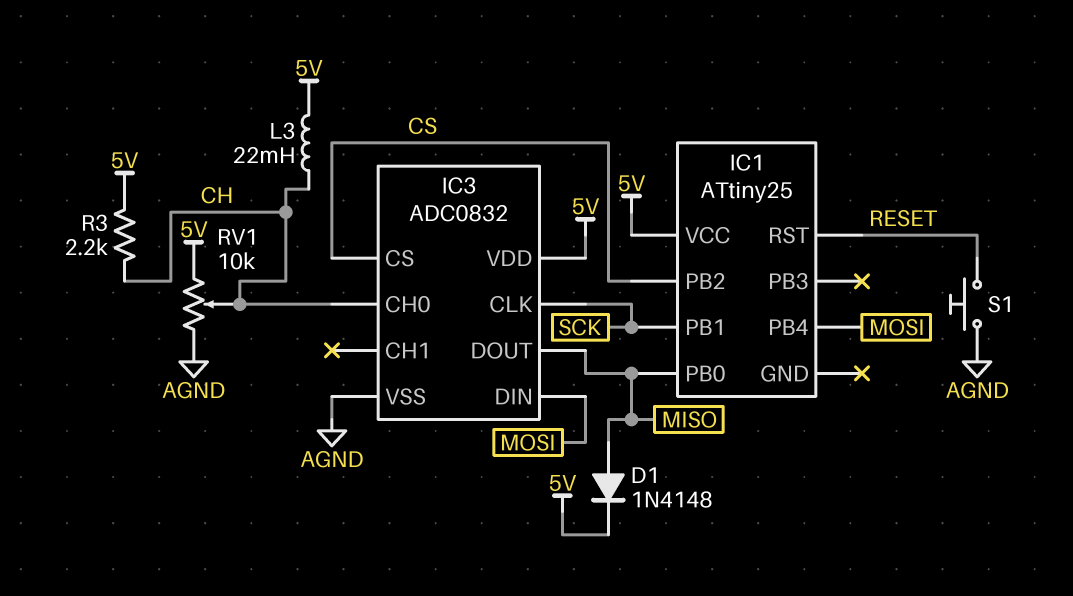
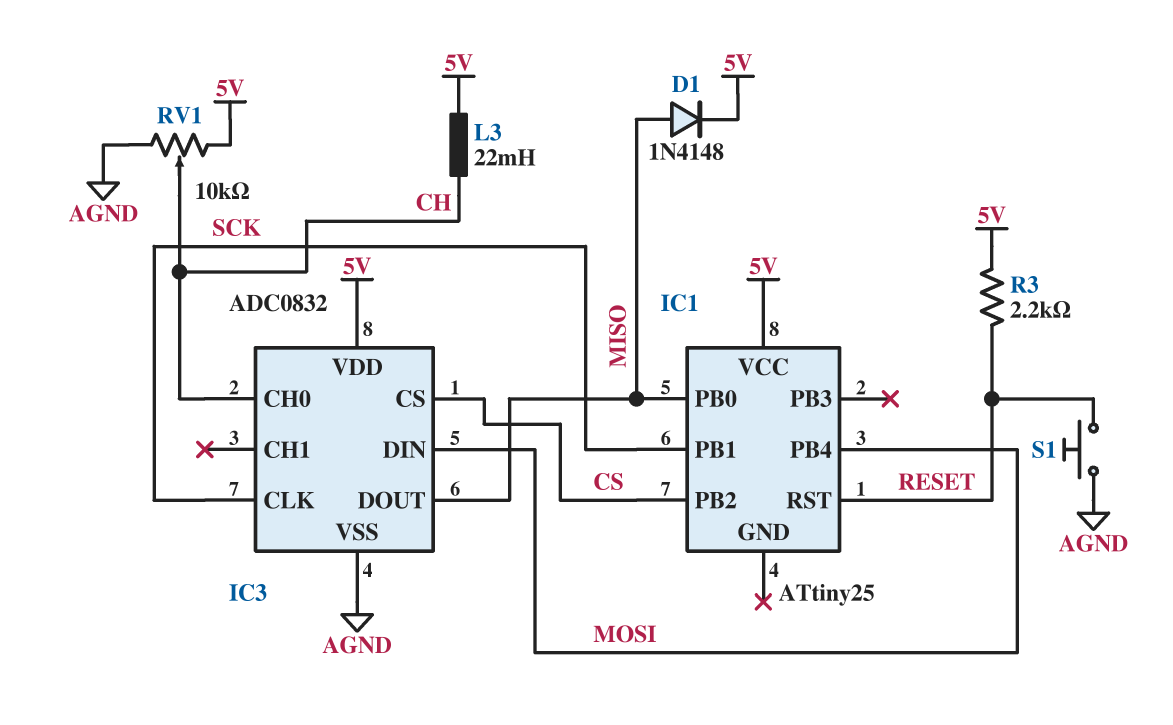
R3: 2.2k (5V, CH) -> 2.2k (5V, RESET)

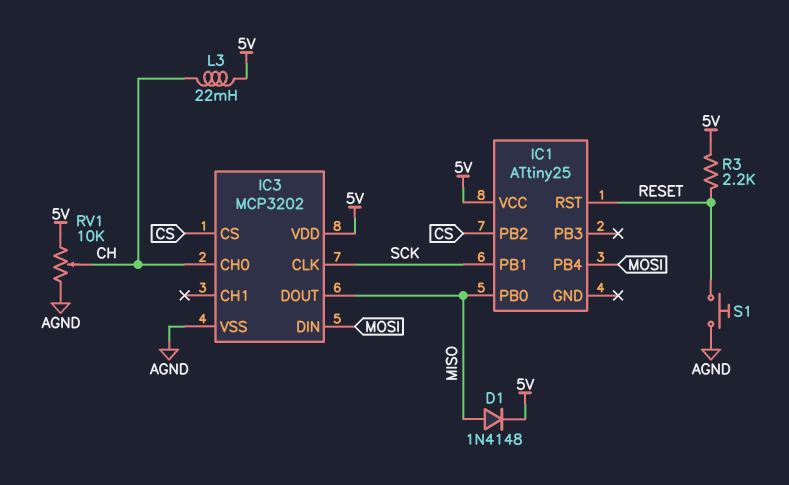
IC3: ADC0832 -> MCP3202

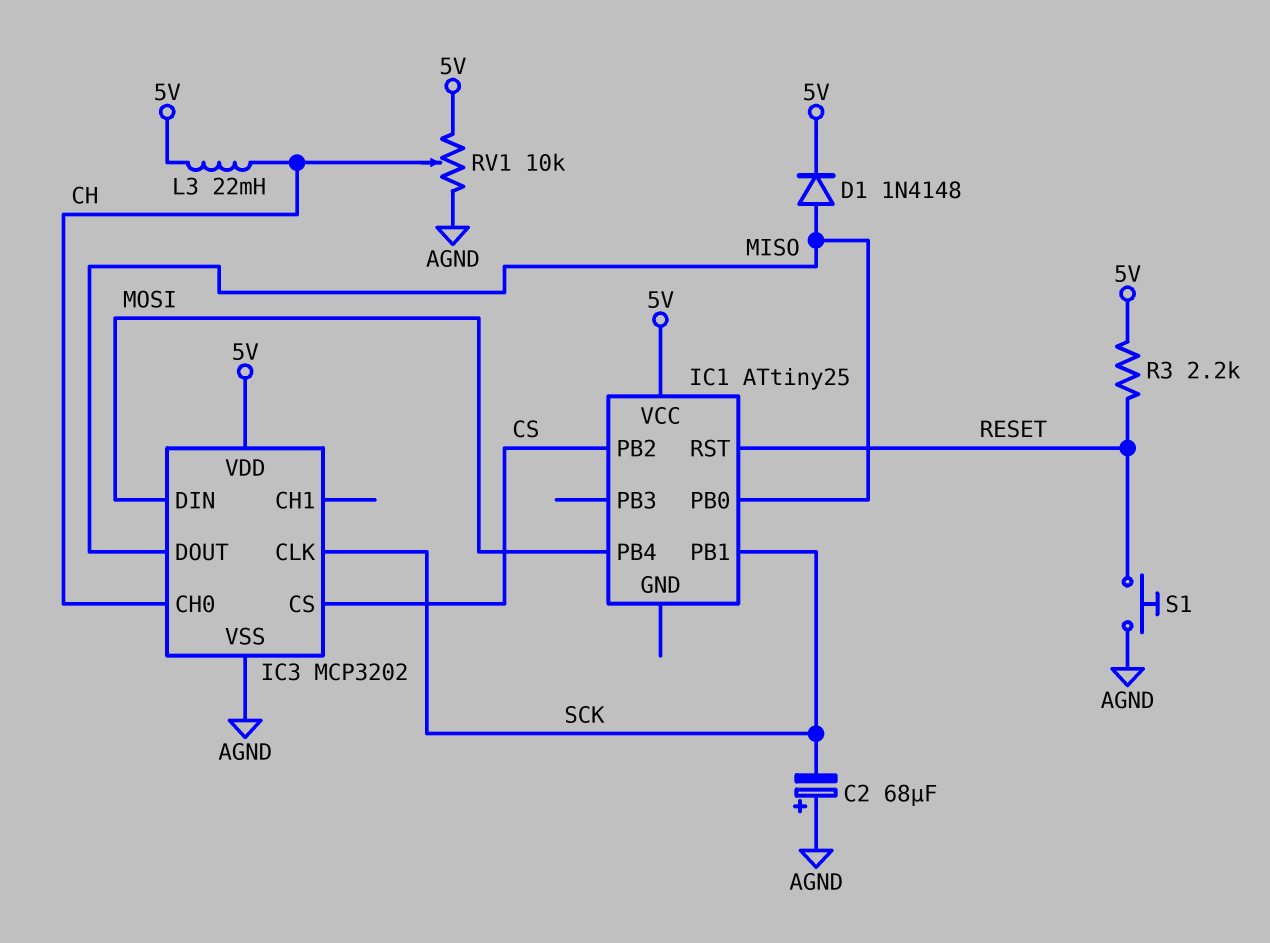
C2: none -> 68uF (plus AGND, minus SCK)

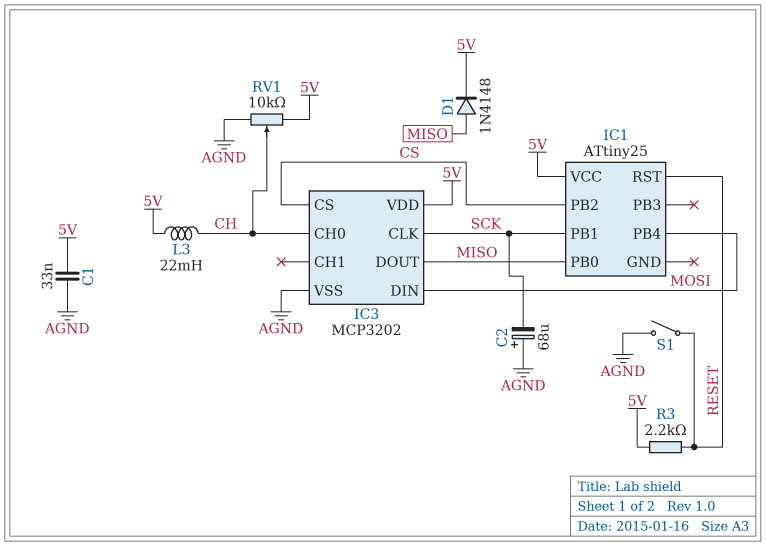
C1: none -> 33nF (5V, AGND)
S1: button (AGND, RESET) -> switch (AGND, RESET)

